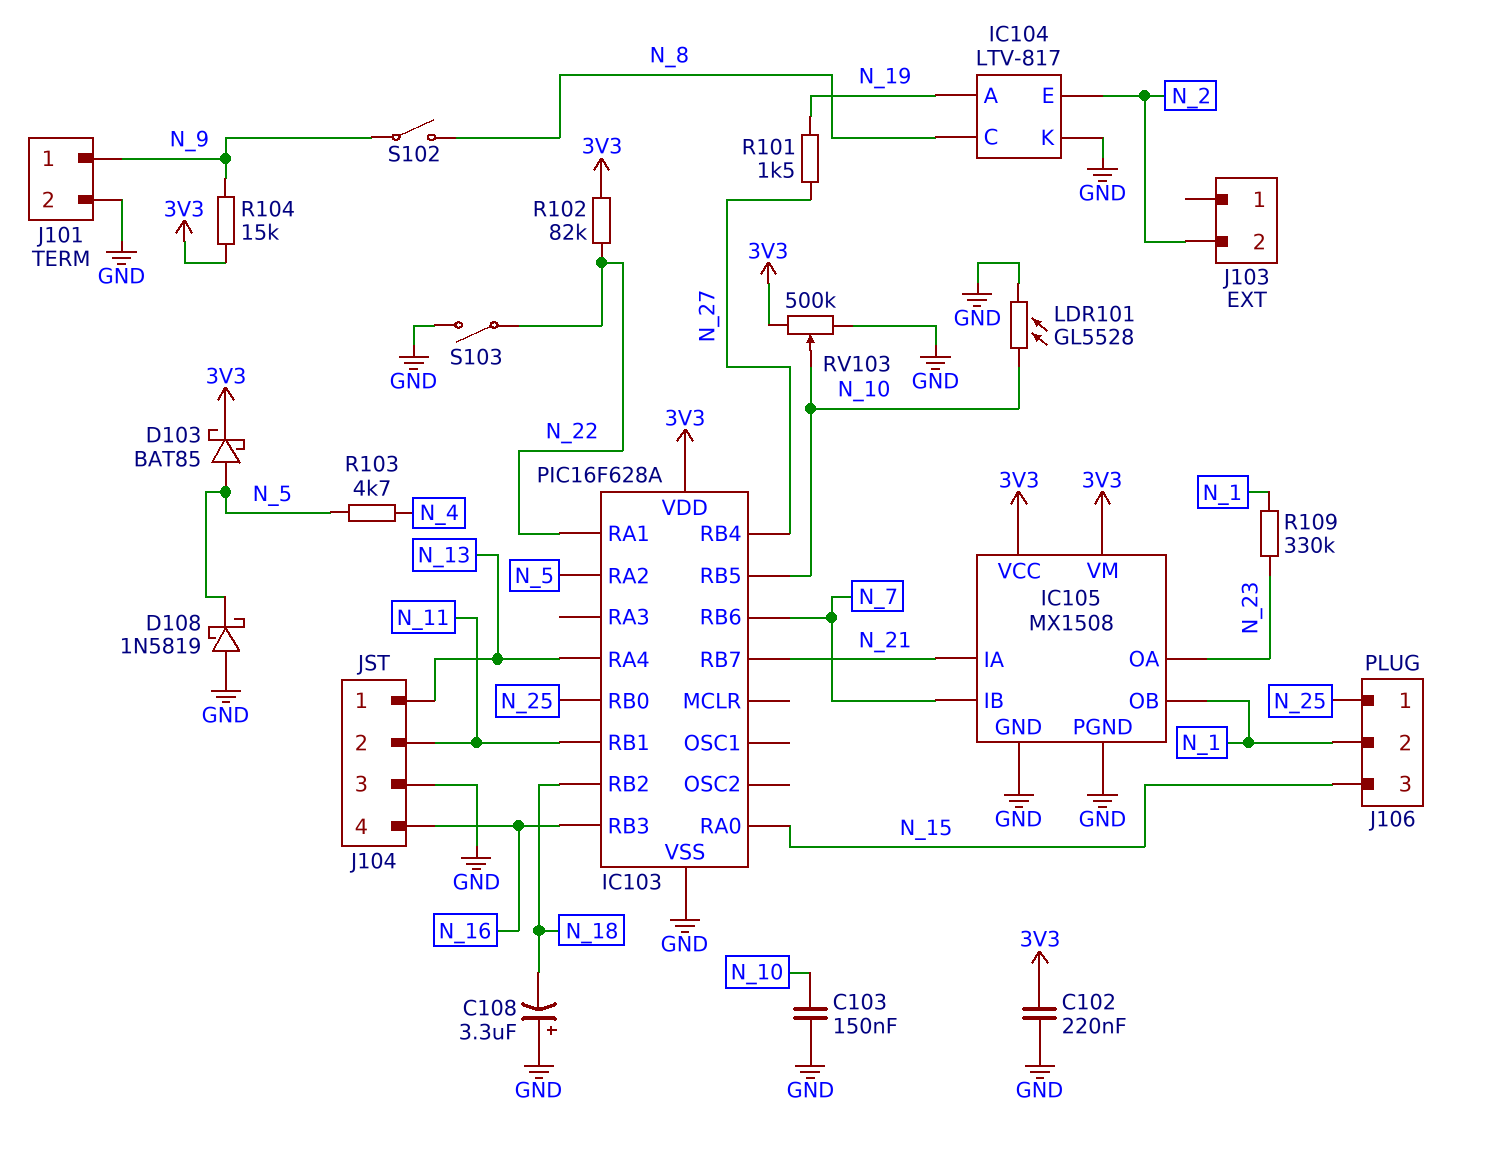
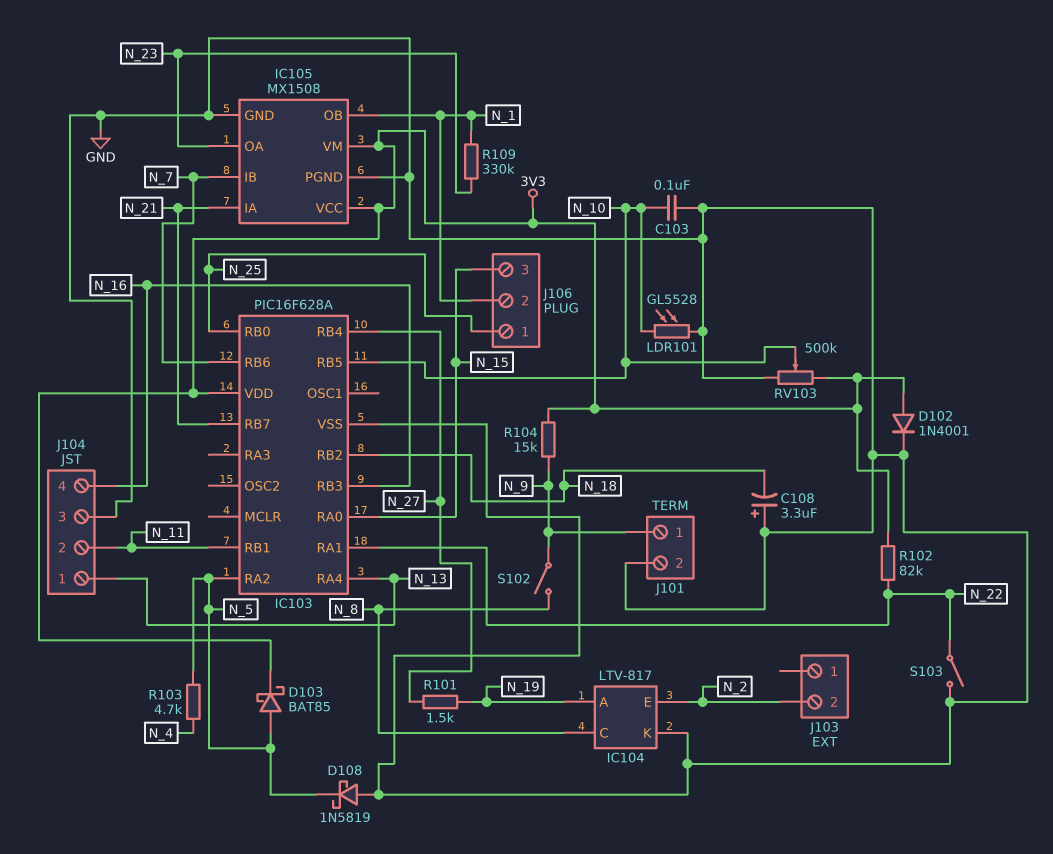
C102: 220nF (3V3, GND) -> none
C103: 150nF (GND, N_10) -> 100nF (GND, N_10)
D102: none -> diode 1N4001 (A 3V3, K GND)

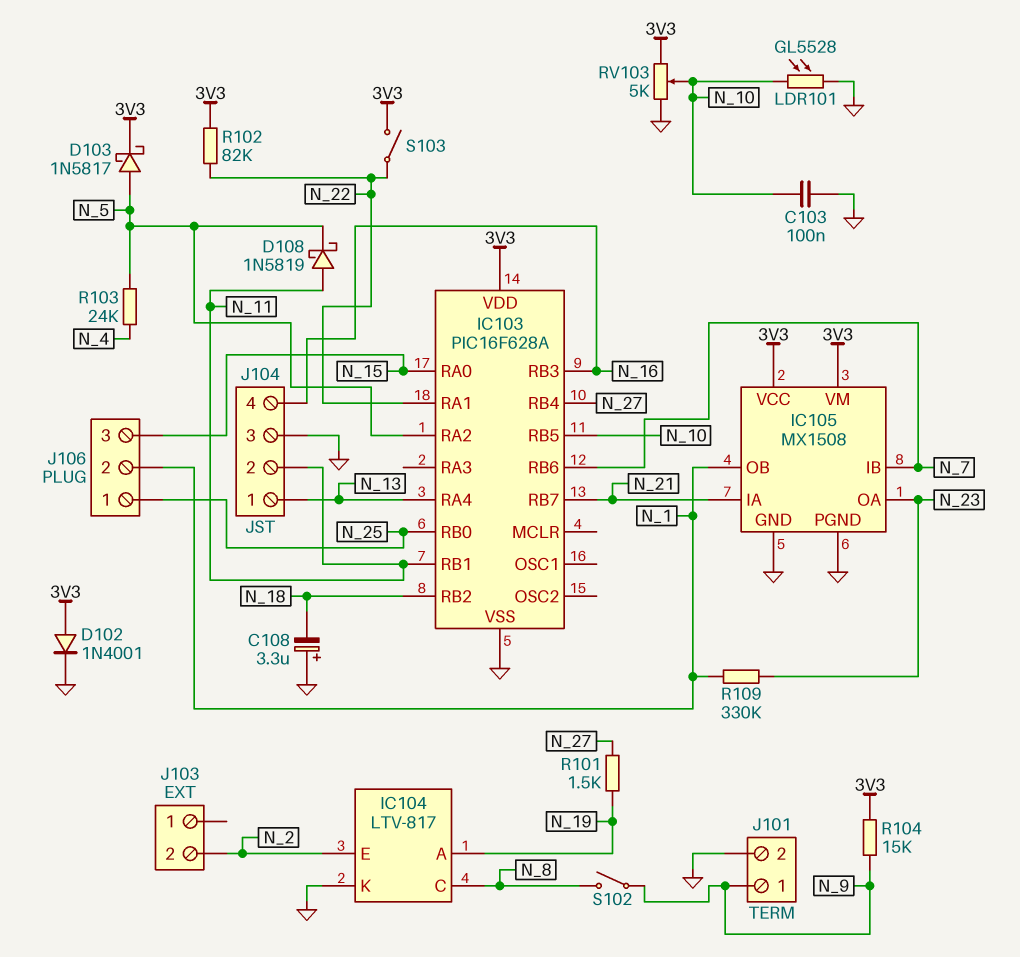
D103: schottky BAT85 (A N_5, K 3V3) -> schottky 1N5817 (A N_5, K 3V3)
D108: schottky 1N5819 (A GND, K N_5) -> schottky 1N5819 (A N_11, K N_5)
R103: 4.7k (N_4, N_5) -> 24k (N_4, N_5)
RV103: 500k (3V3, GND, wiper N_10) -> 5k (3V3, GND, wiper N_10)
S103: switch (GND, N_22) -> switch (3V3, N_22)

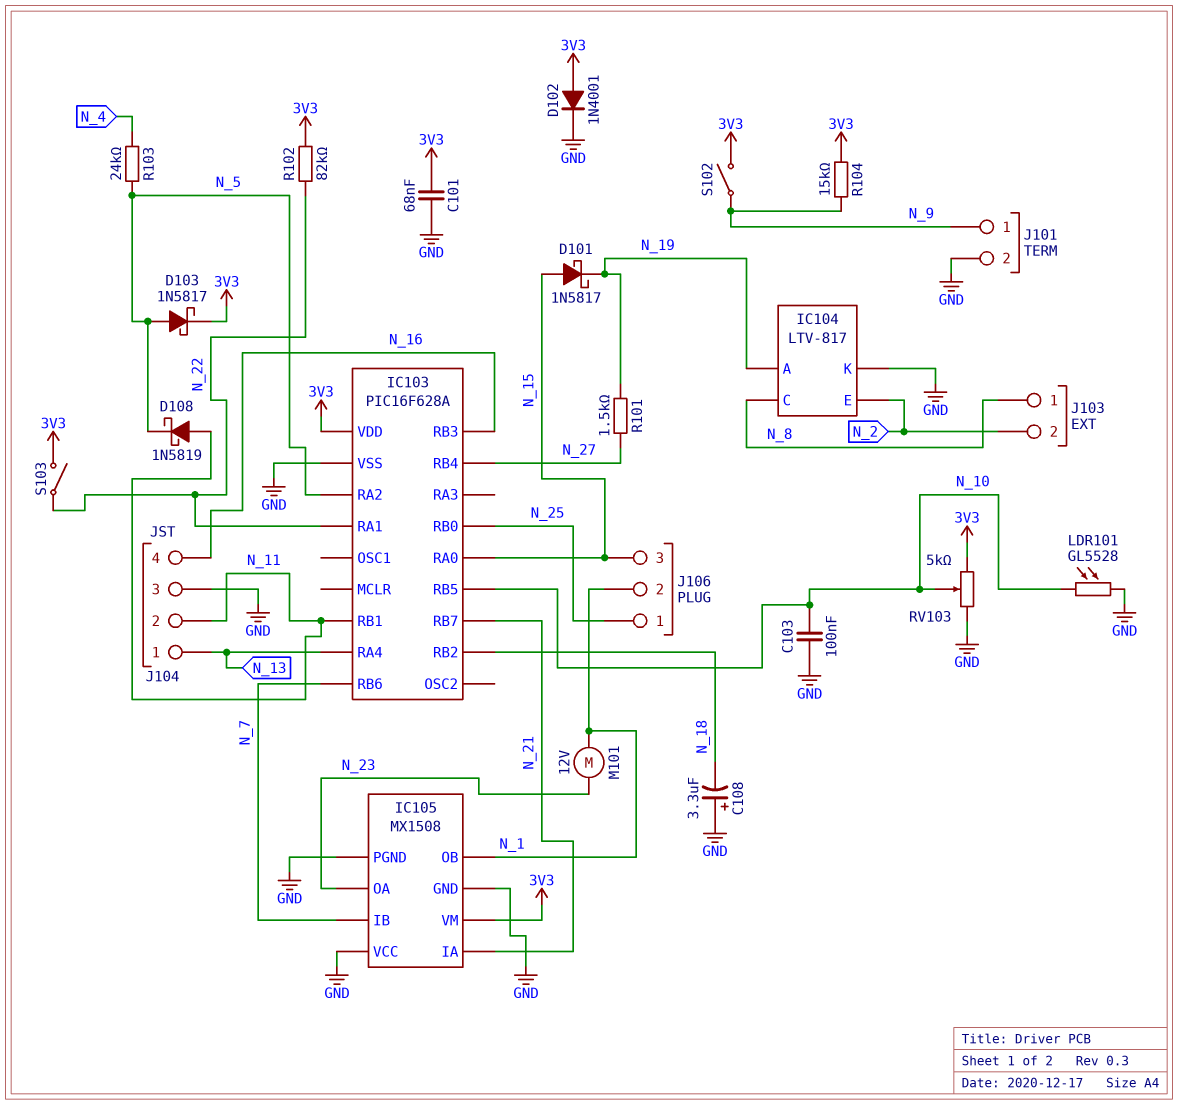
C101: none -> 68nF (3V3, GND)
D101: none -> schottky 1N5817 (A N_15, K N_19)
IC105 pin VCC: 3V3 -> GND
J103 pin 1: none -> N_8
M101: none -> motor 12V (N_1, N_23)
R109: 330k (N_1, N_23) -> none
S102: switch (N_8, N_9) -> switch (3V3, N_9)

